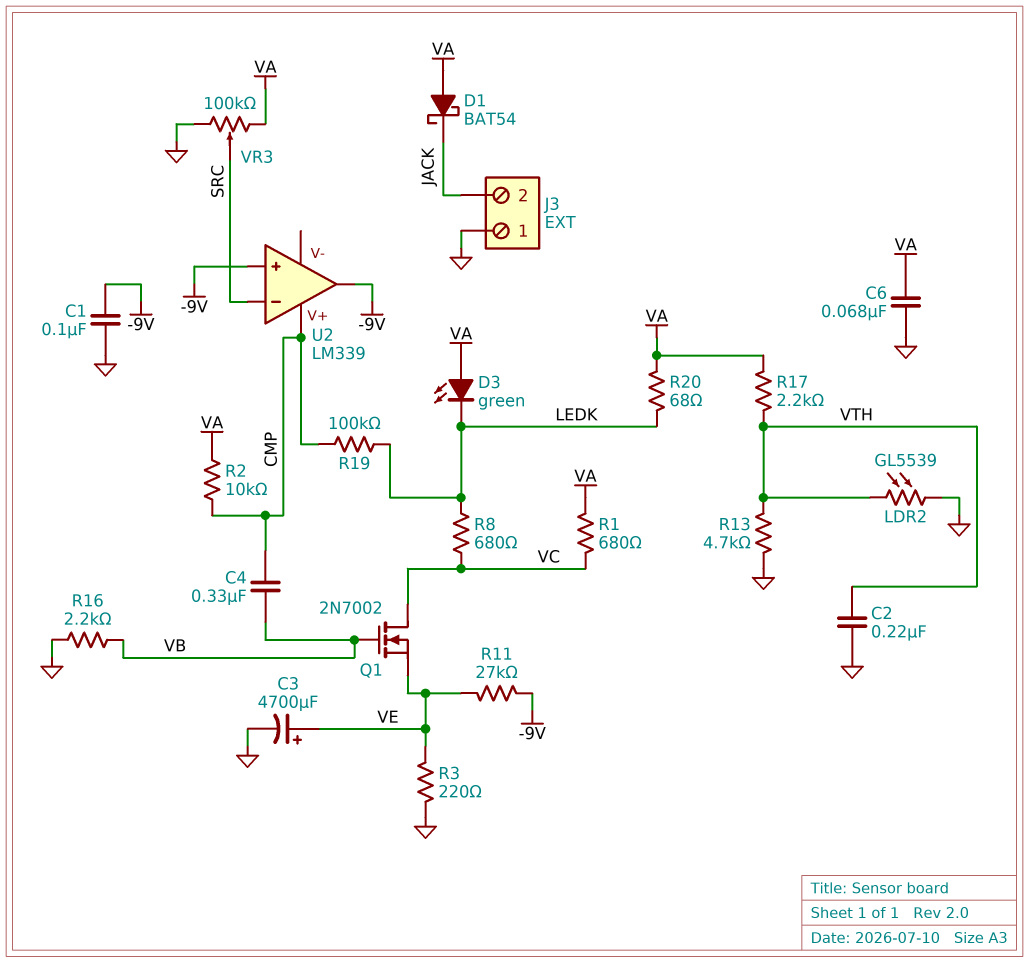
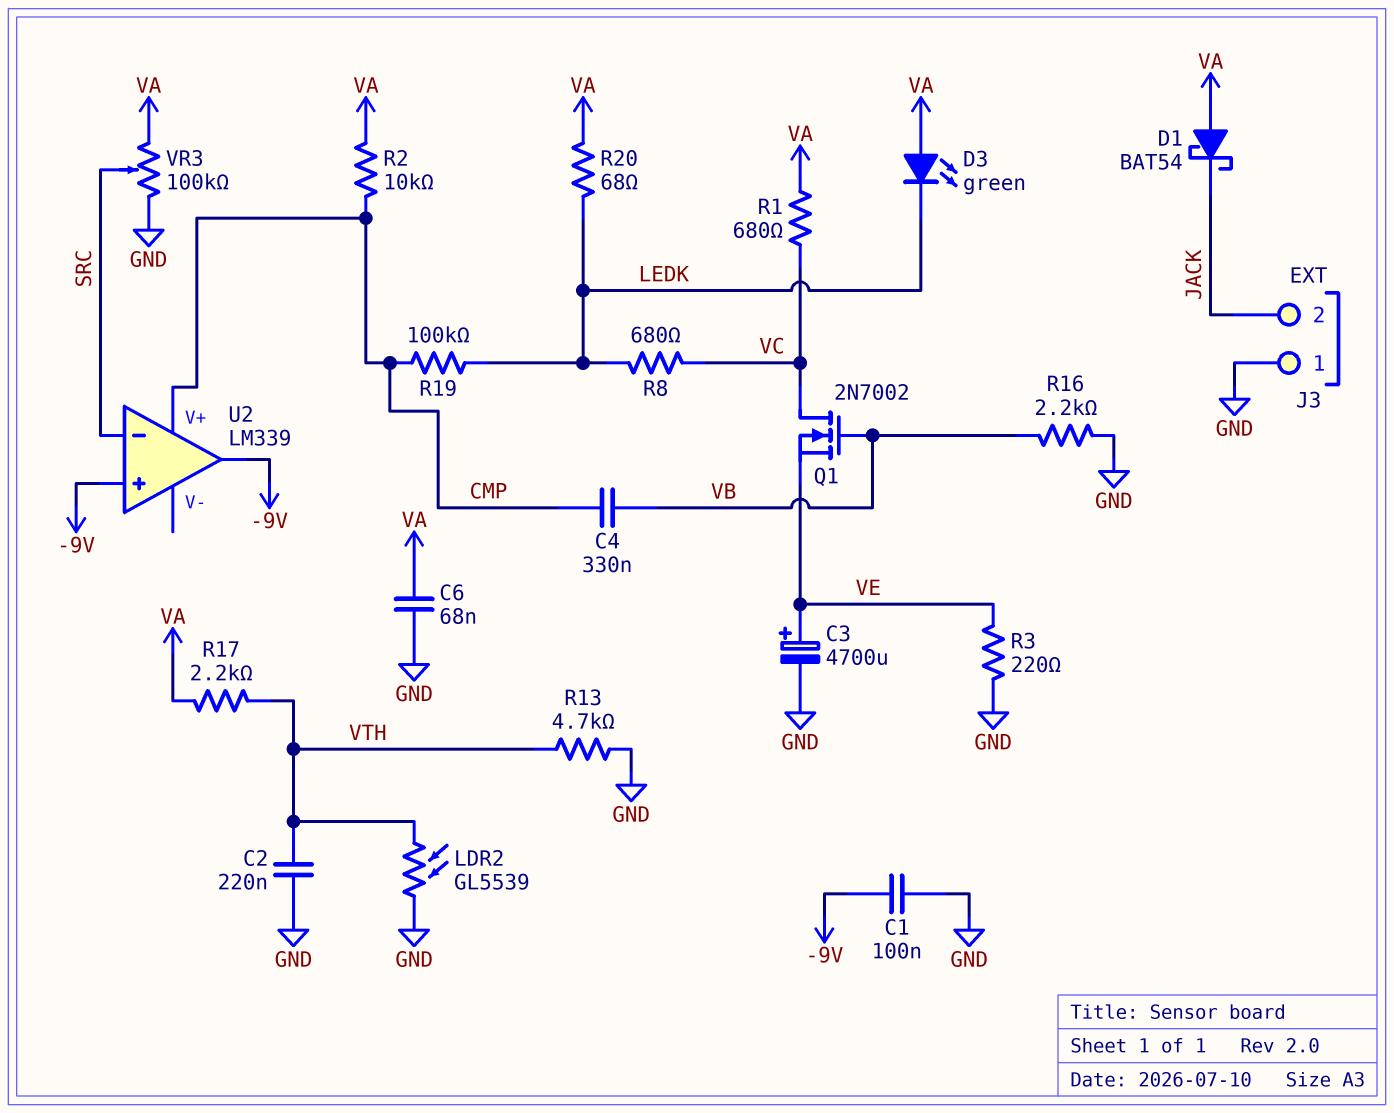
R11: 27k (-9V, VE) -> none

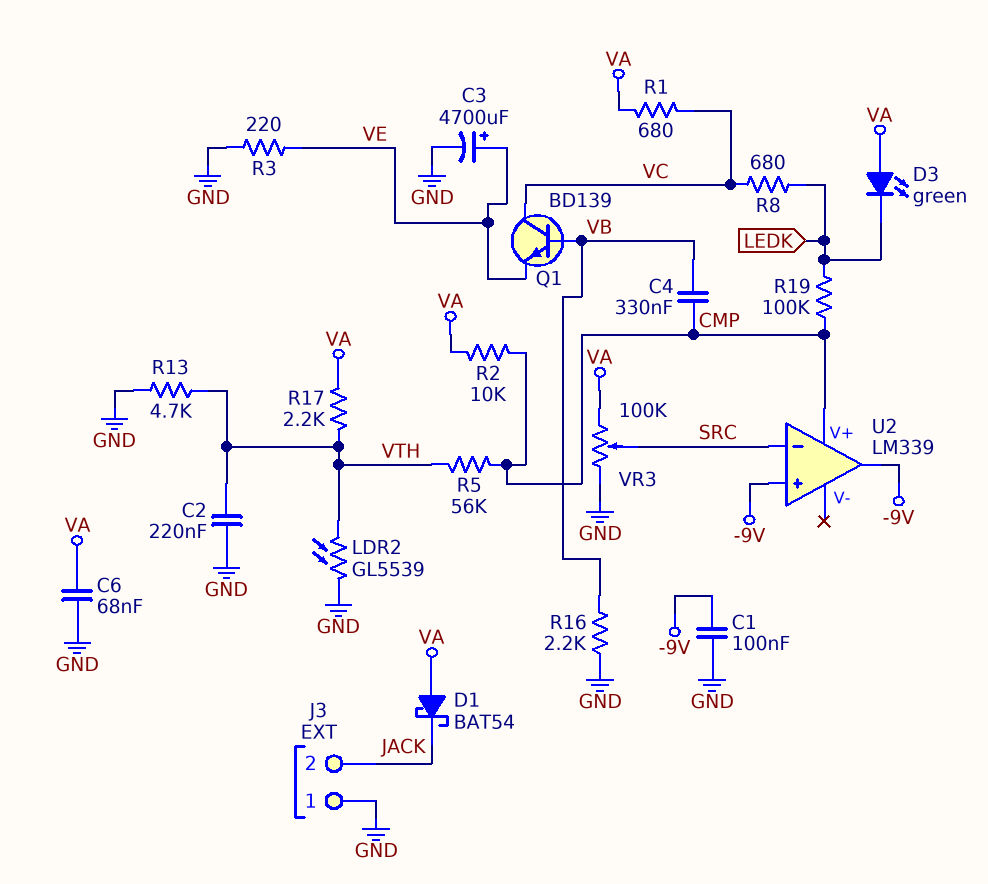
Q1: NMOS 2N7002 (G VB, D VC, S VE) -> NPN BD139 (B VB, C VC, E VE)
R5: none -> 56k (CMP, VTH)
R20: 68 (LEDK, VA) -> none

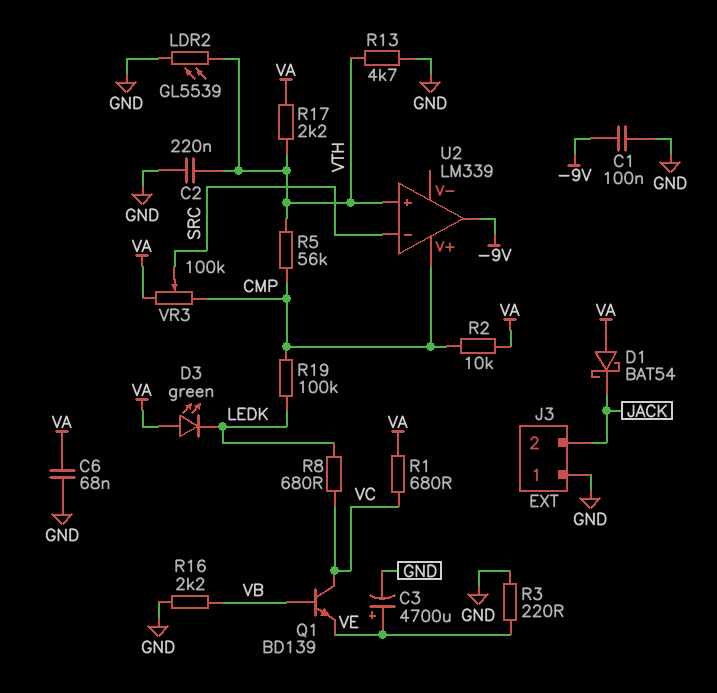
C4: 330nF (CMP, VB) -> none
U2 pin in+: -9V -> VTH
VR3: 100k (GND, VA, wiper SRC) -> 100k (CMP, VA, wiper SRC)

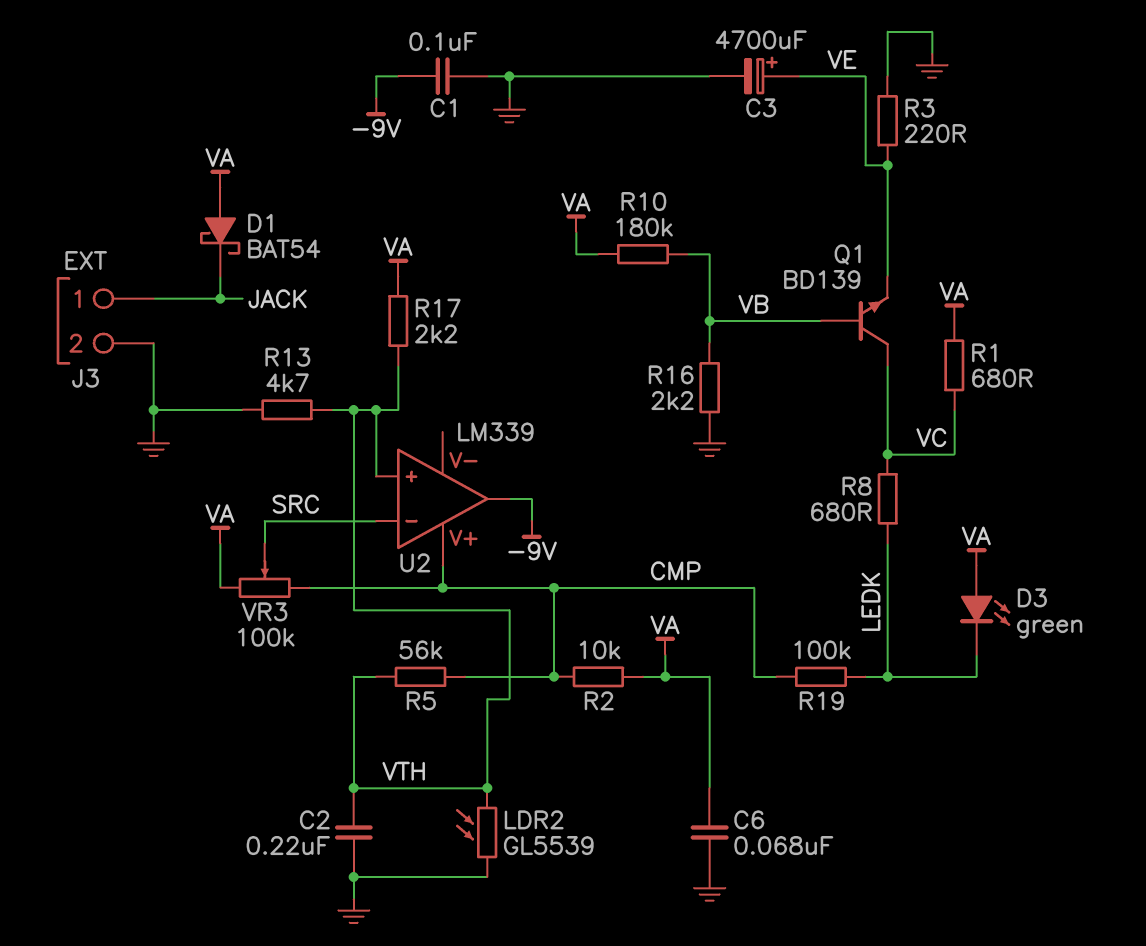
J3 pin 1: GND -> JACK
J3 pin 2: JACK -> GND
R10: none -> 180k (VA, VB)

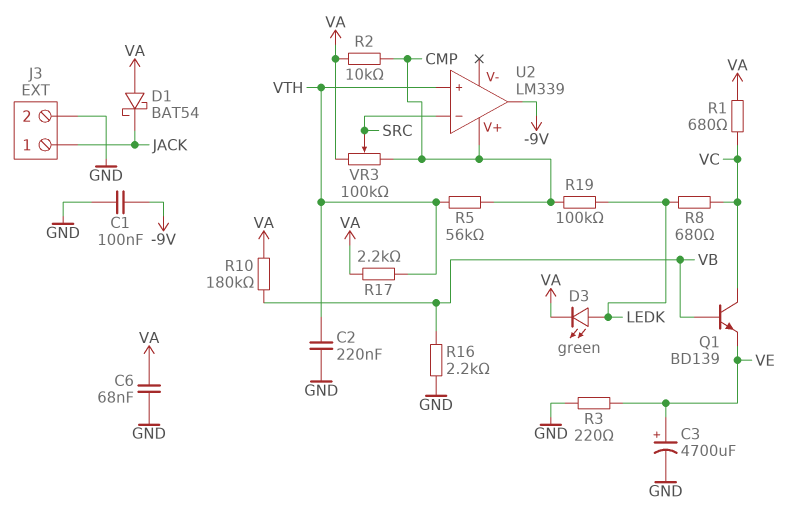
D3: LED green (A VA, K LEDK) -> LED green (A LEDK, K VA)
LDR2: GL5539 (GND, VTH) -> none
R13: 4.7k (GND, VTH) -> none

